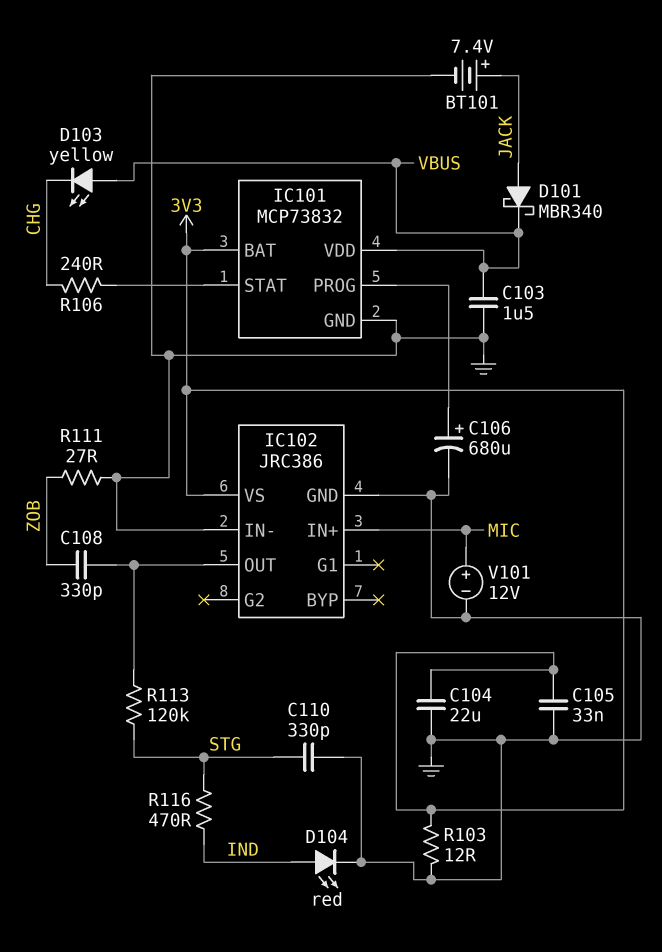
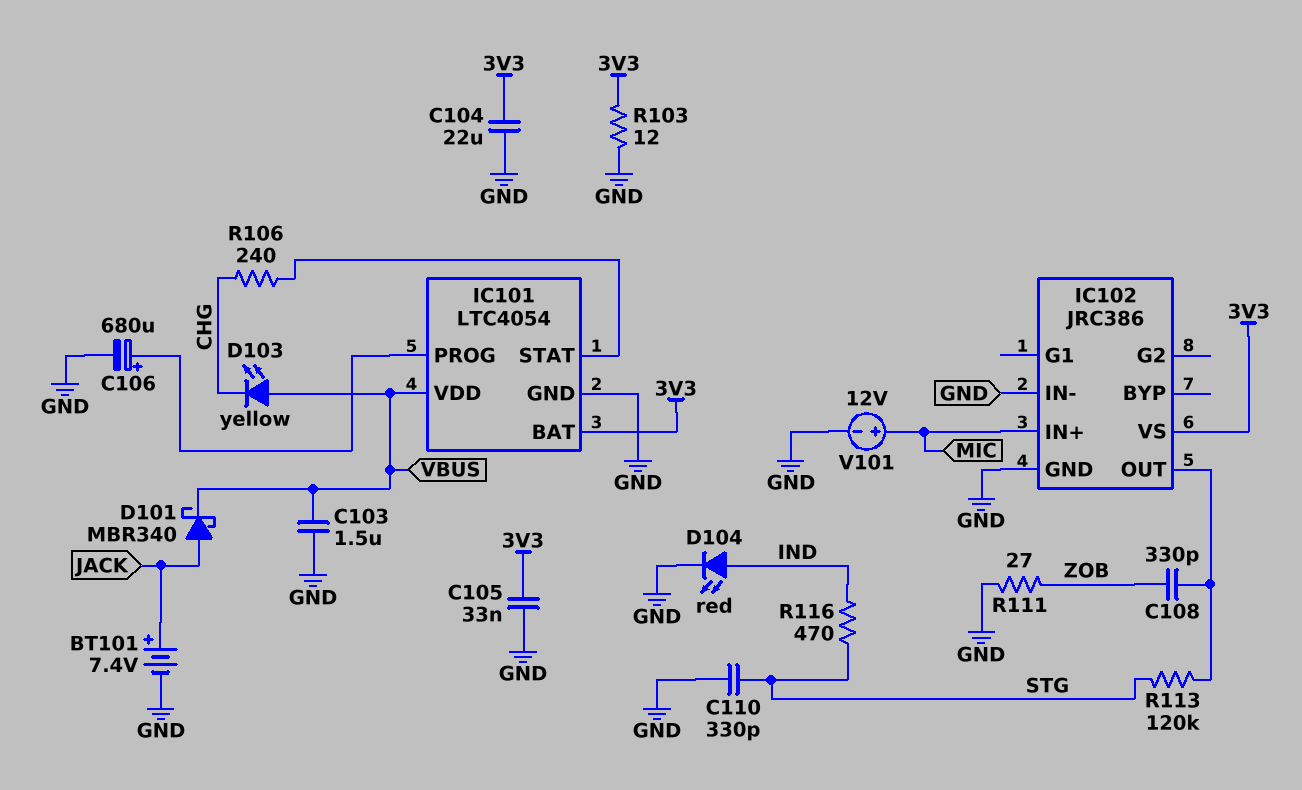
IC101: MCP73832 -> LTC4054

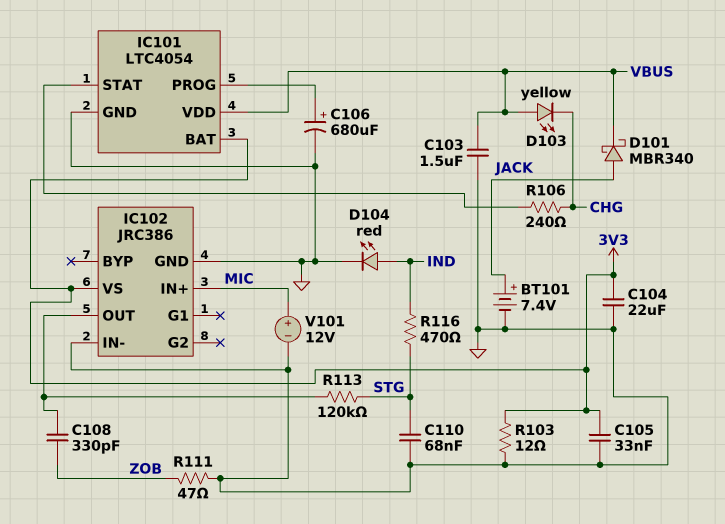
C110: 330pF (GND, STG) -> 68nF (GND, STG)
R111: 27 (GND, ZOB) -> 47 (GND, ZOB)

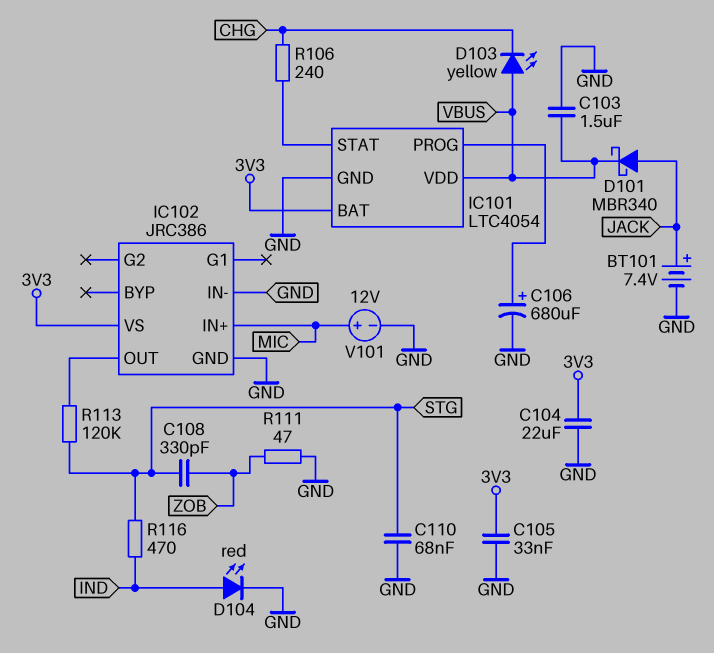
C108: 330pF (IC102/OUT, ZOB) -> 330pF (STG, ZOB)
R103: 12 (3V3, GND) -> none

